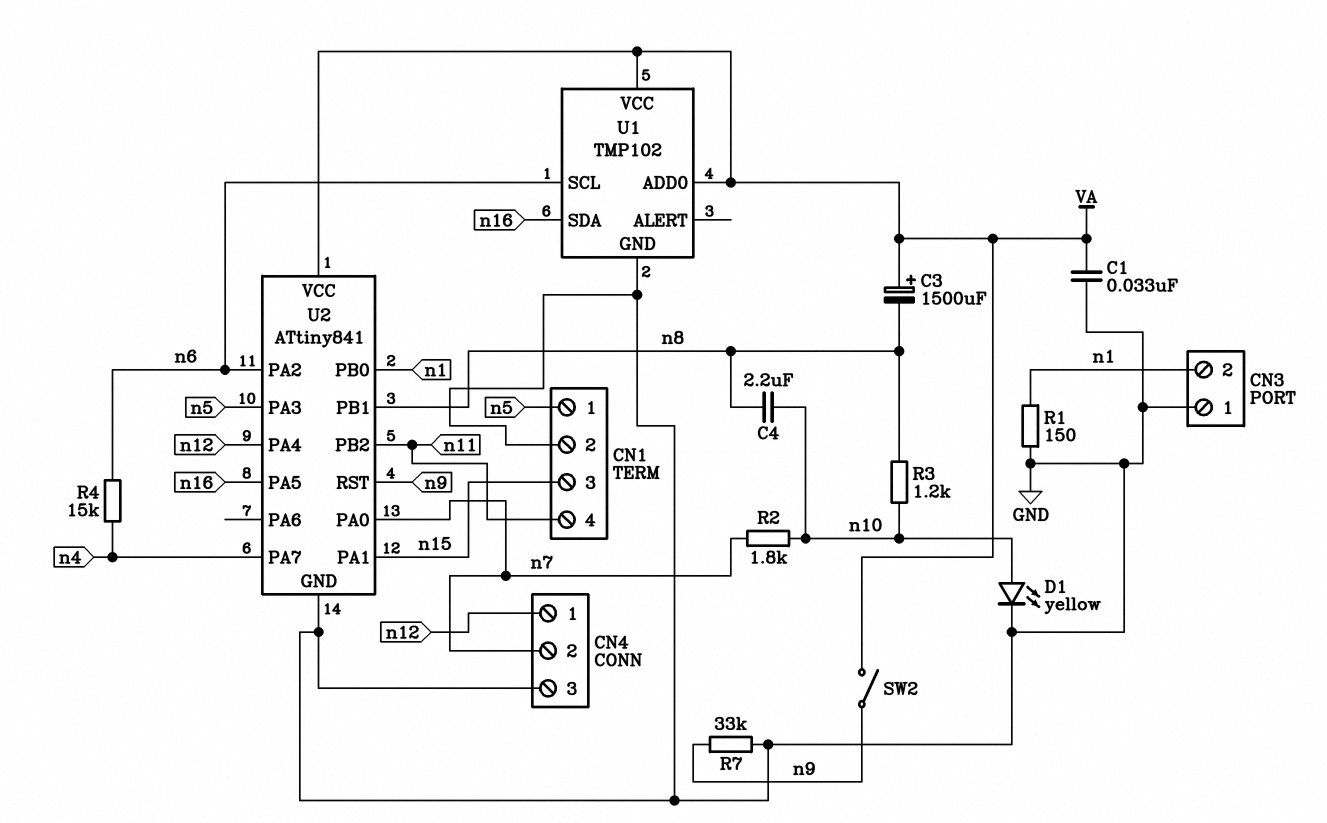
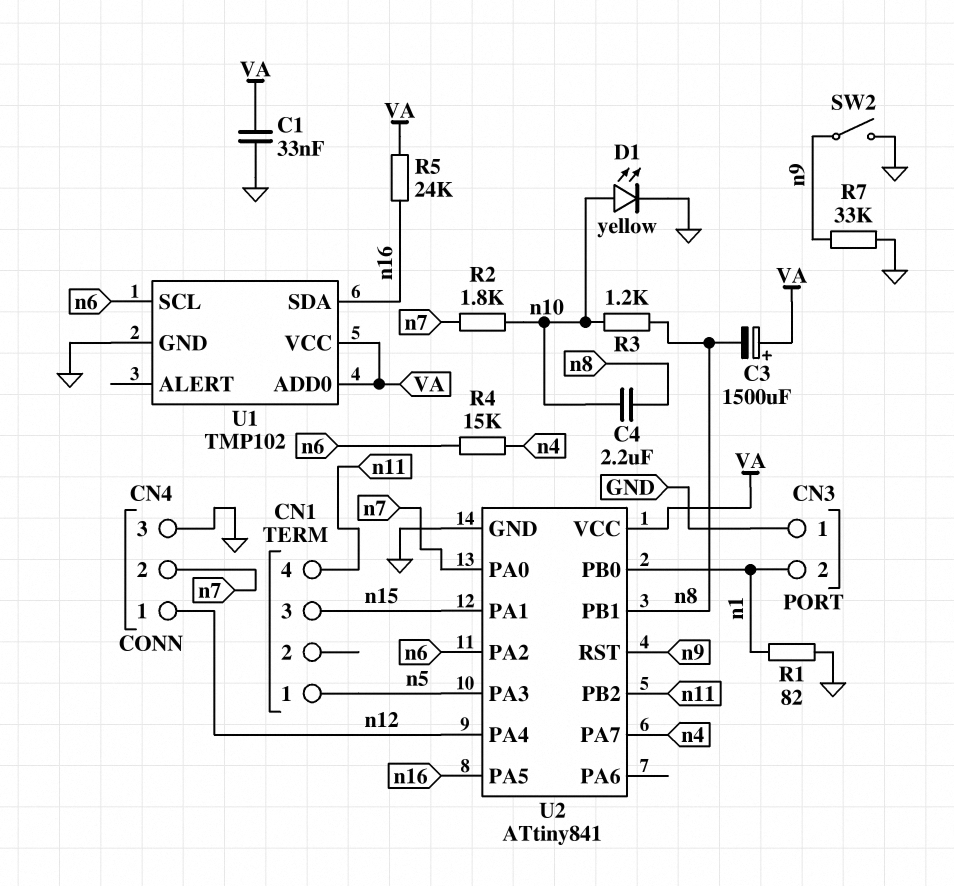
CN1 pin 2: GND -> none
R1: 150 (GND, n1) -> 82 (GND, n1)
R5: none -> 24k (VA, n16)
SW2: switch (VA, n9) -> switch (GND, n9)

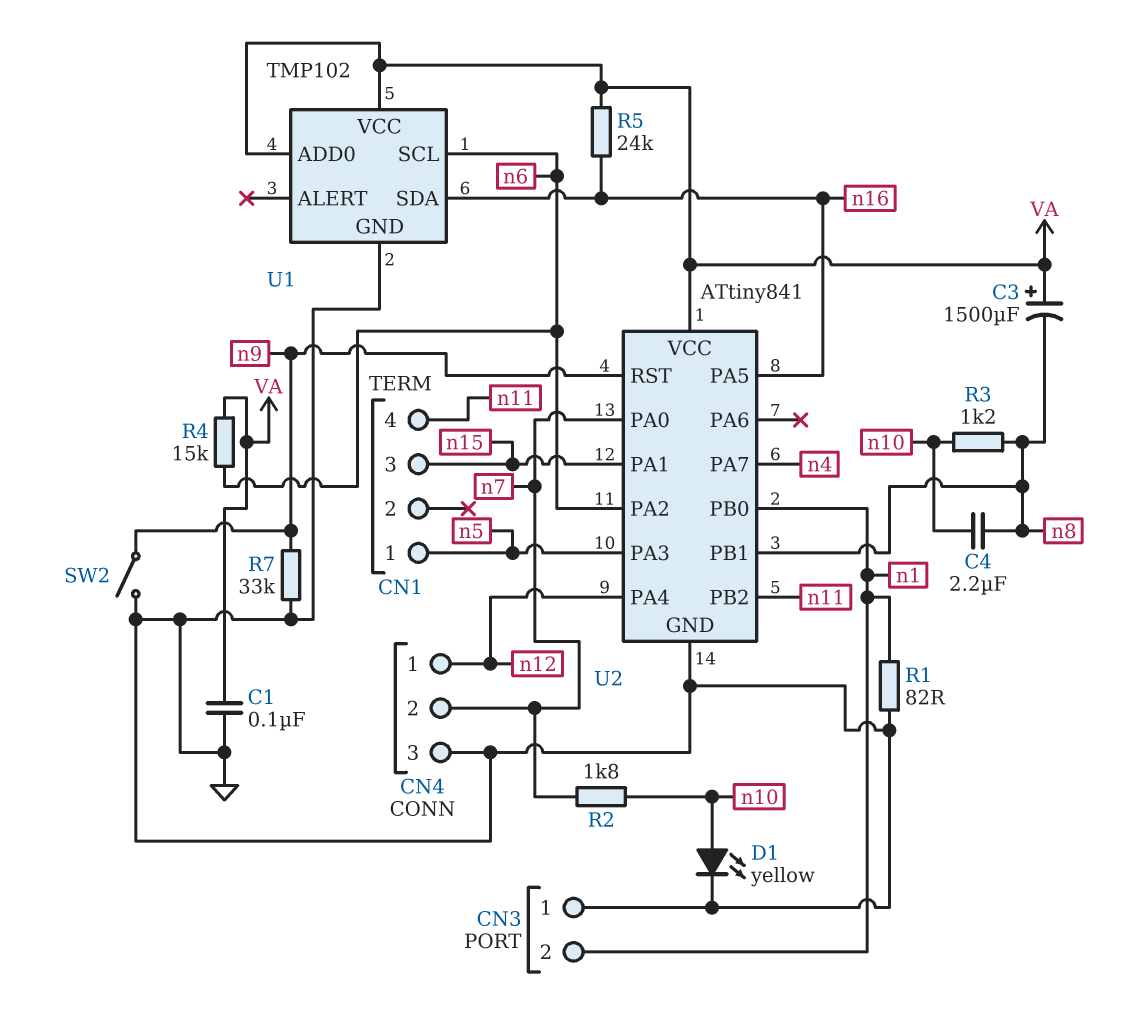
C1: 33nF (GND, VA) -> 100nF (GND, VA)
R4: 15k (n4, n6) -> 15k (VA, n6)

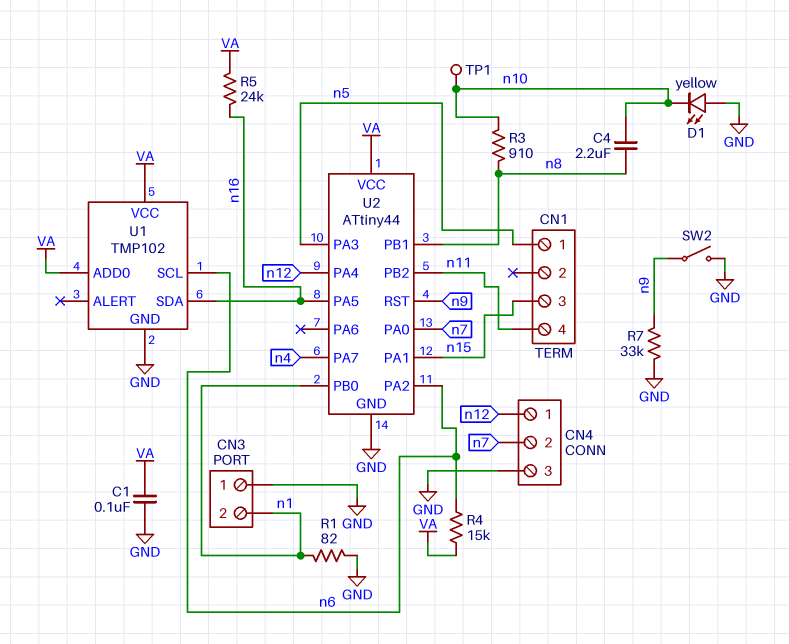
C3: 1500uF (plus VA, minus n8) -> none
D1: LED yellow (A n10, K GND) -> LED yellow (A GND, K n10)
R2: 1.8k (n7, n10) -> none
R3: 1.2k (n8, n10) -> 910 (n8, n10)
TP1: none -> test point (n10)
U2: ATtiny841 -> ATtiny44

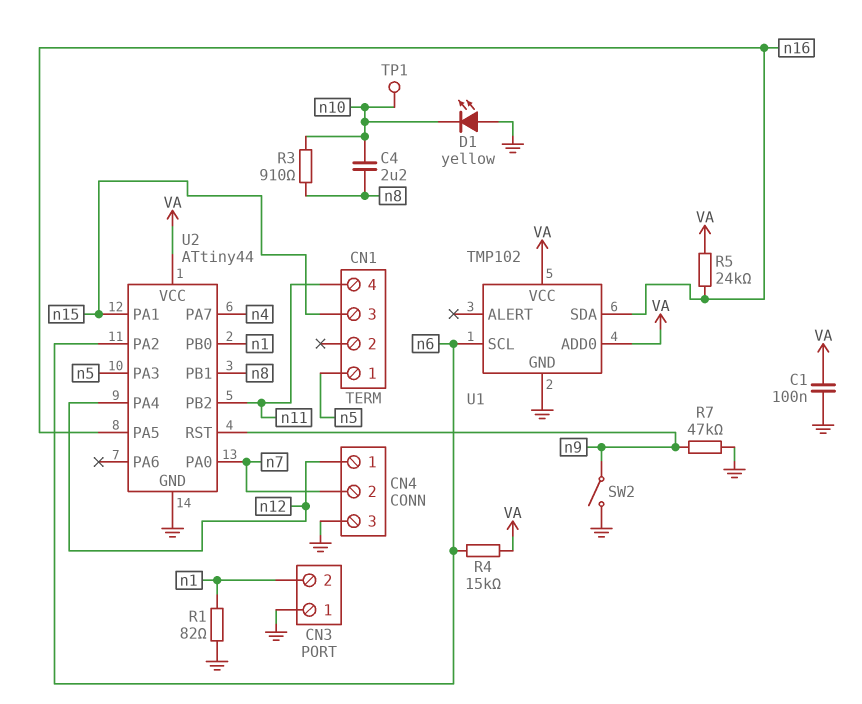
R7: 33k (GND, n9) -> 47k (GND, n9)

